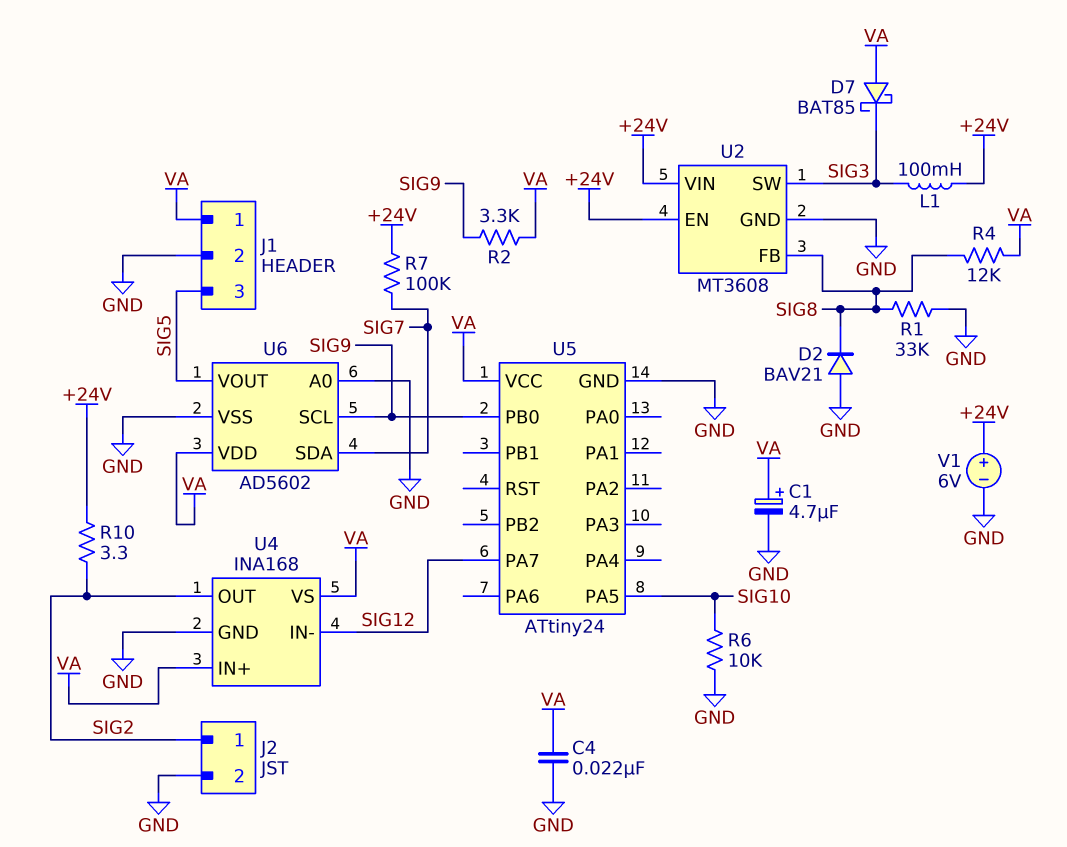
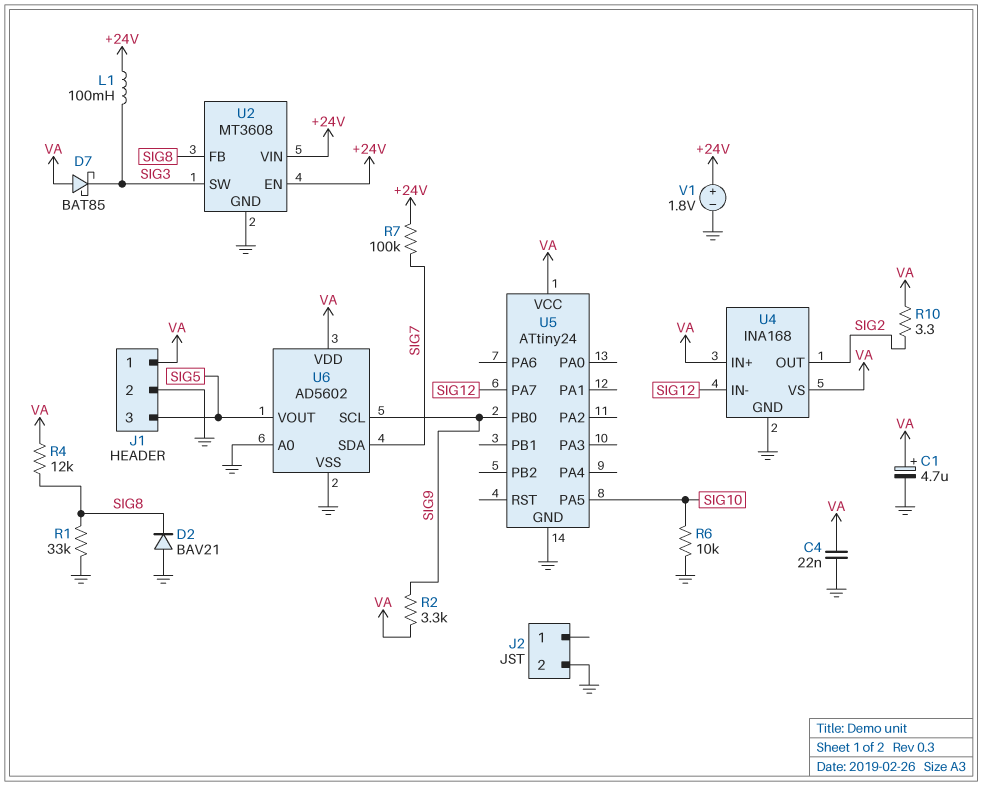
J2 pin 1: SIG2 -> none
R10: 3.3 (+24V, SIG2) -> 3.3 (SIG2, VA)
V1: 6V (plus +24V, minus GND) -> 1.8V (plus +24V, minus GND)

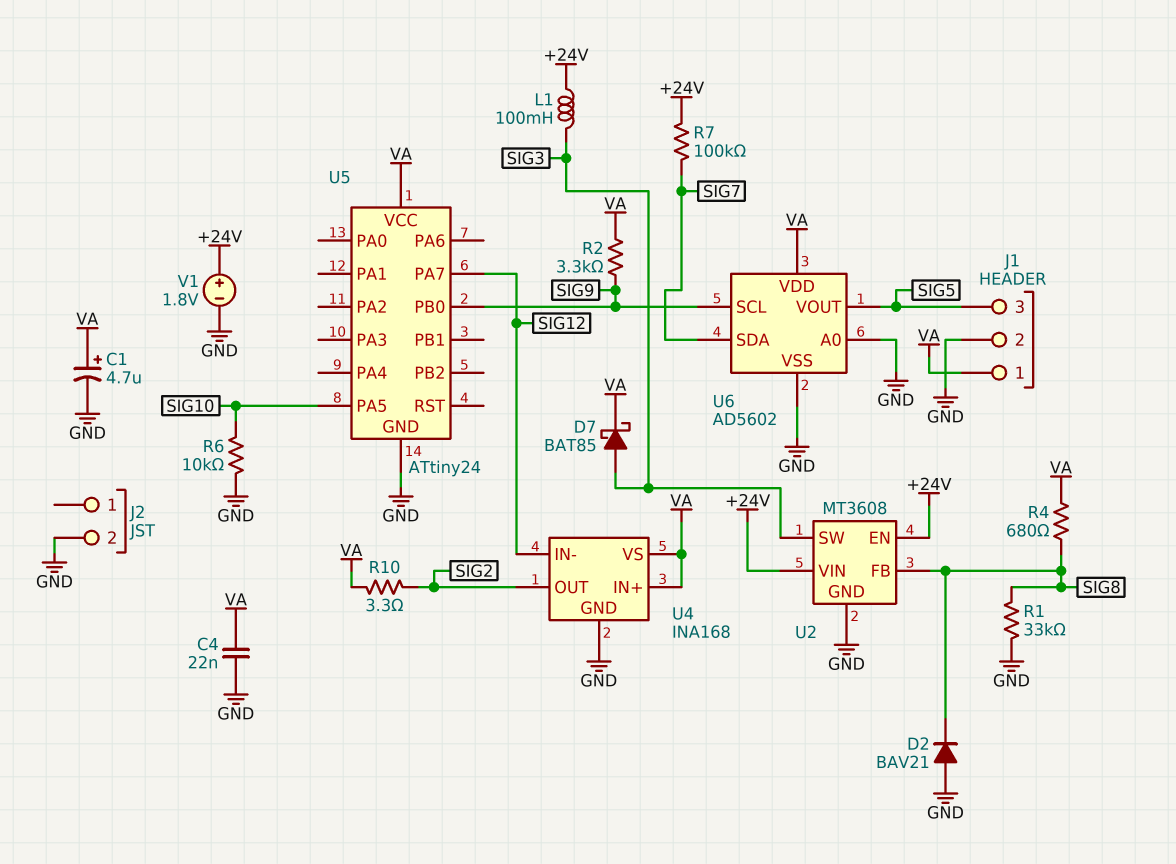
D7: schottky BAT85 (A VA, K SIG3) -> schottky BAT85 (A SIG3, K VA)
R4: 12k (SIG8, VA) -> 680 (SIG8, VA)

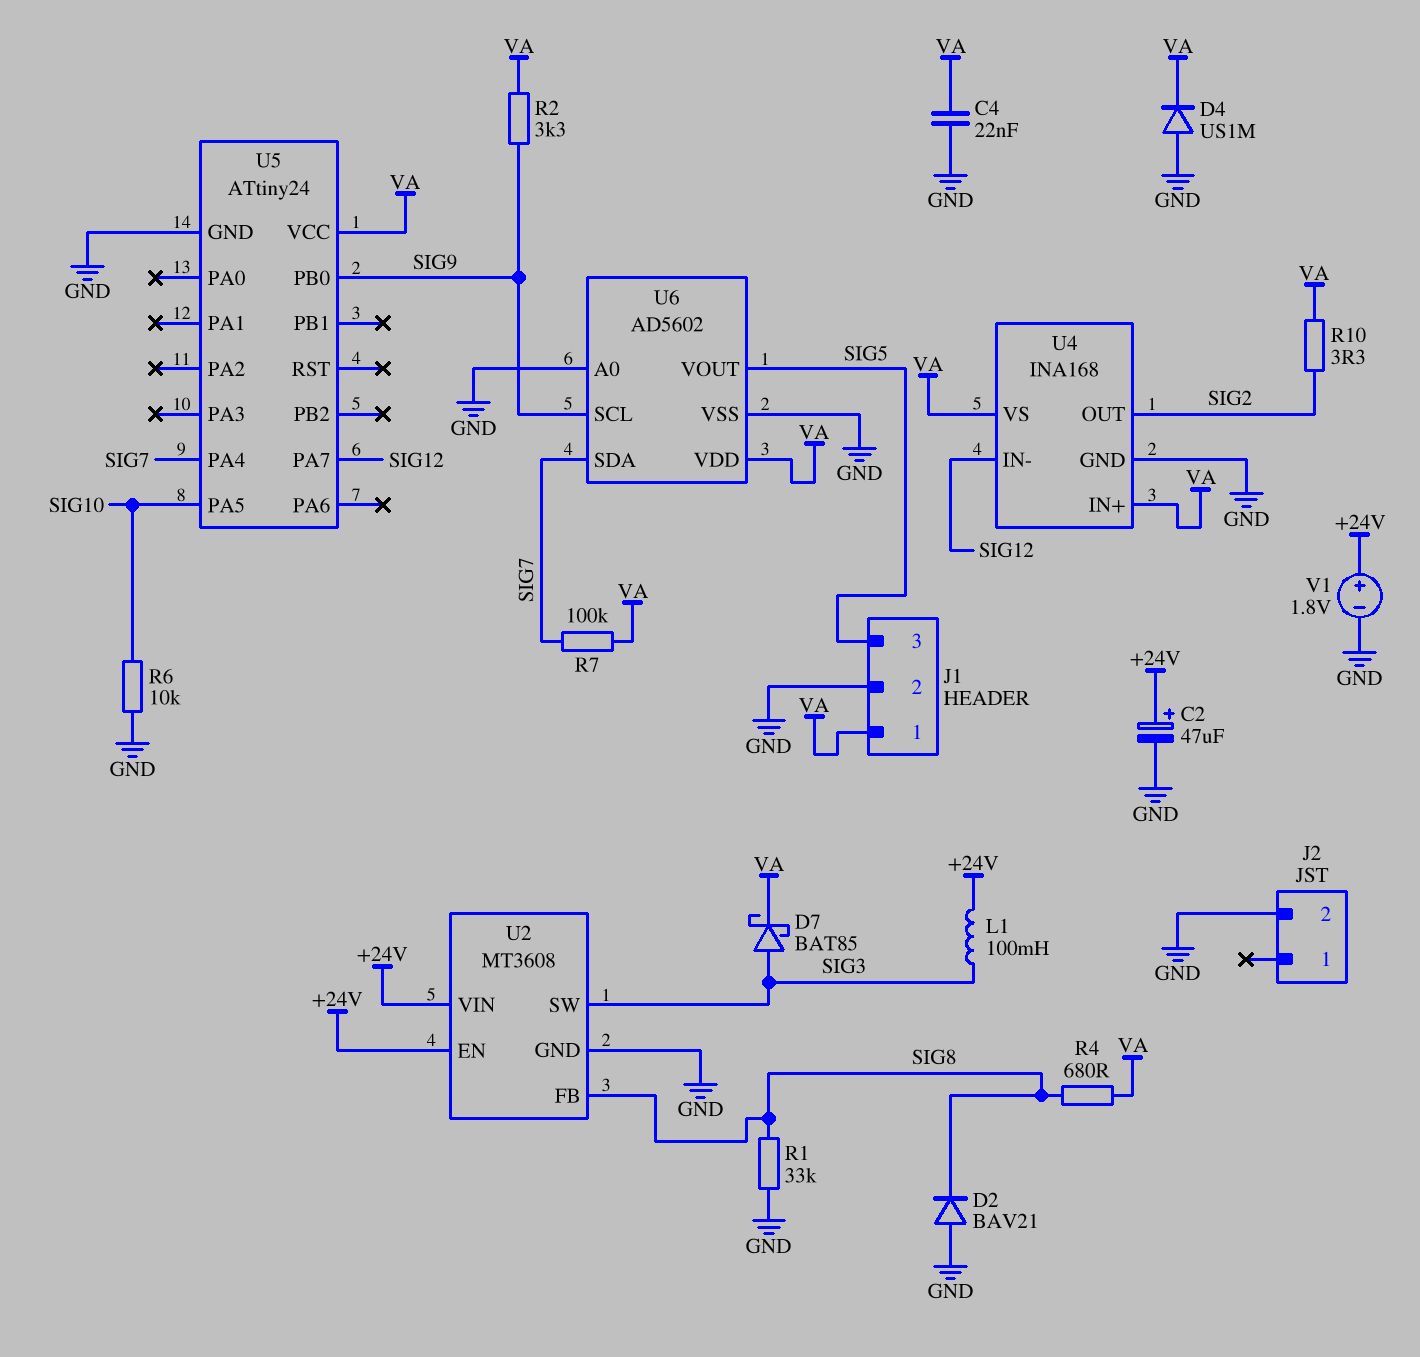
C1: 4.7uF (plus VA, minus GND) -> none
C2: none -> 47uF (plus +24V, minus GND)
D4: none -> diode US1M (A GND, K VA)
R7: 100k (+24V, SIG7) -> 100k (SIG7, VA)
U5 pin PA4: none -> SIG7

